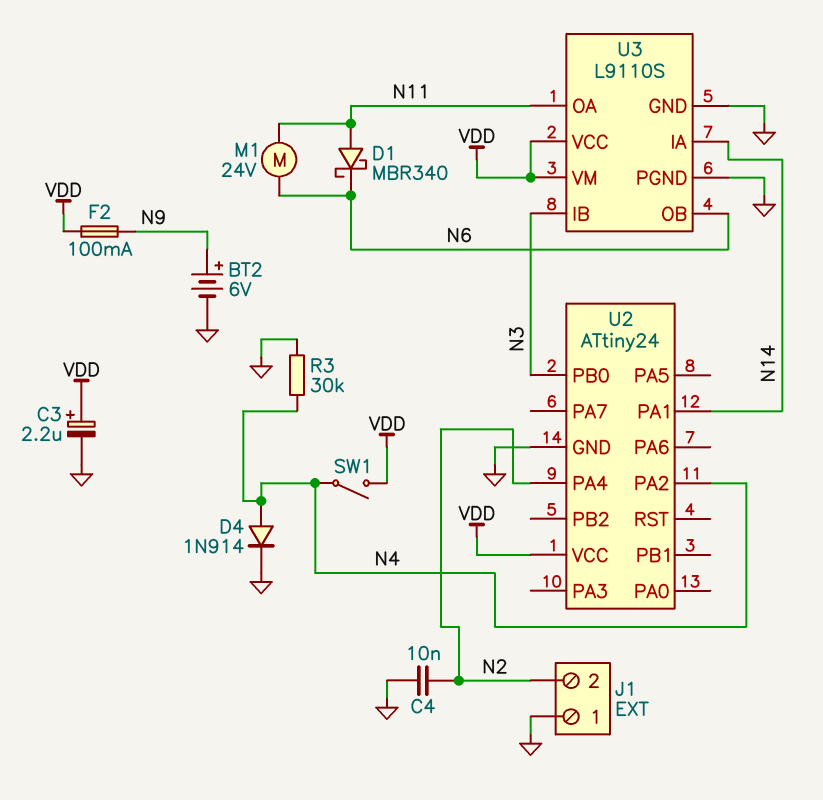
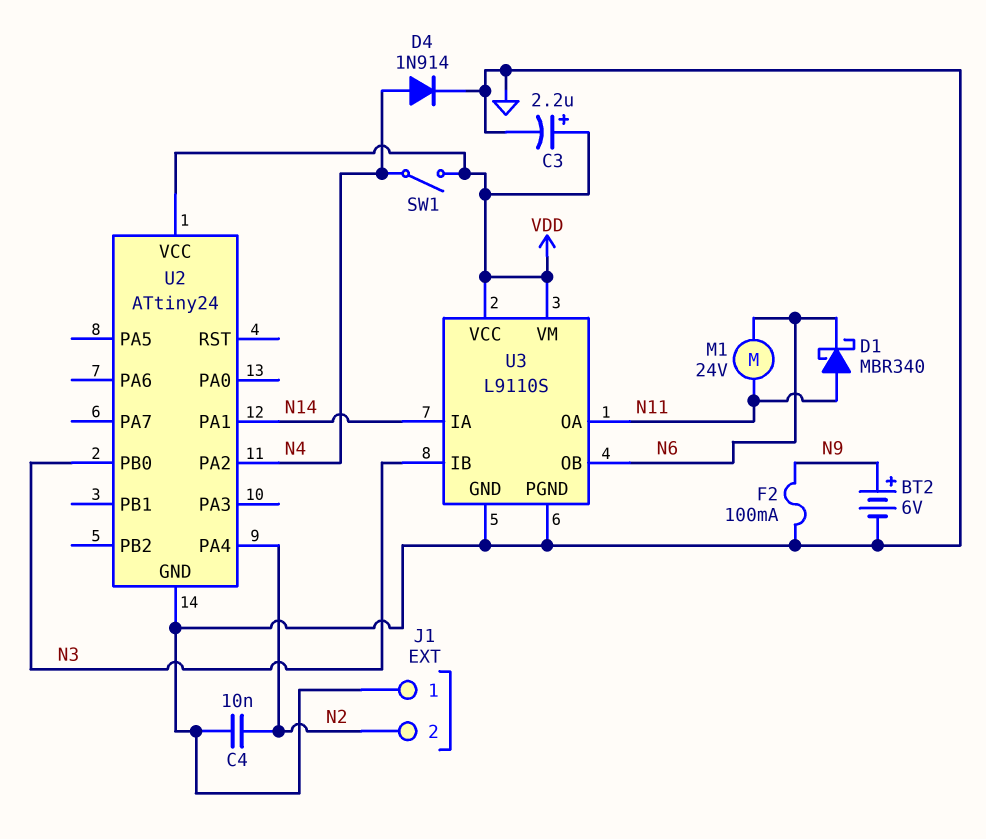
F2: 100mA (N9, VDD) -> 100mA (GND, N9)
R3: 30k (GND, N4) -> none

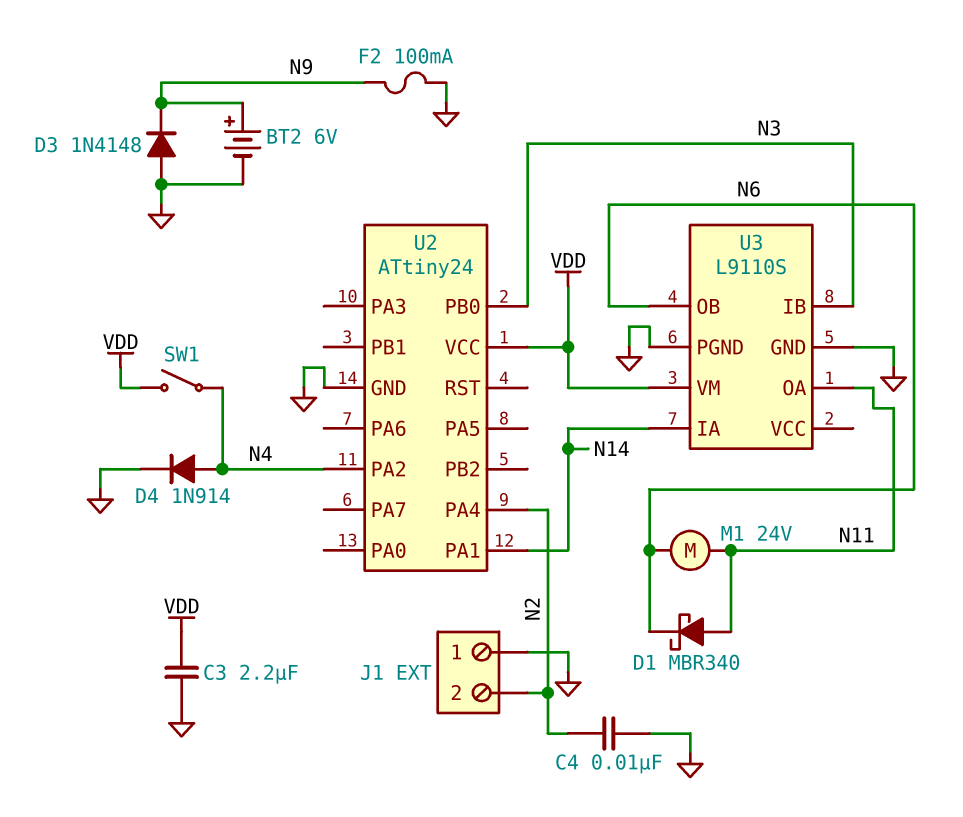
C3: 2.2uF (plus VDD, minus GND) -> 2.2uF (GND, VDD)
D3: none -> diode 1N4148 (A GND, K N9)
U3 pin VCC: VDD -> none

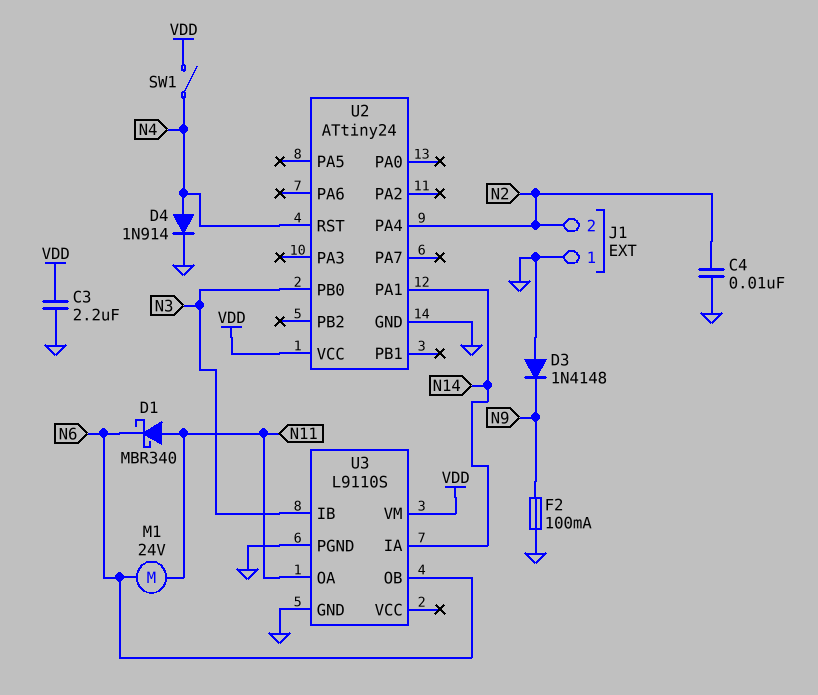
BT2: 6V (plus N9, minus GND) -> none
U2 pin PA2: N4 -> none
U2 pin RST: none -> N4

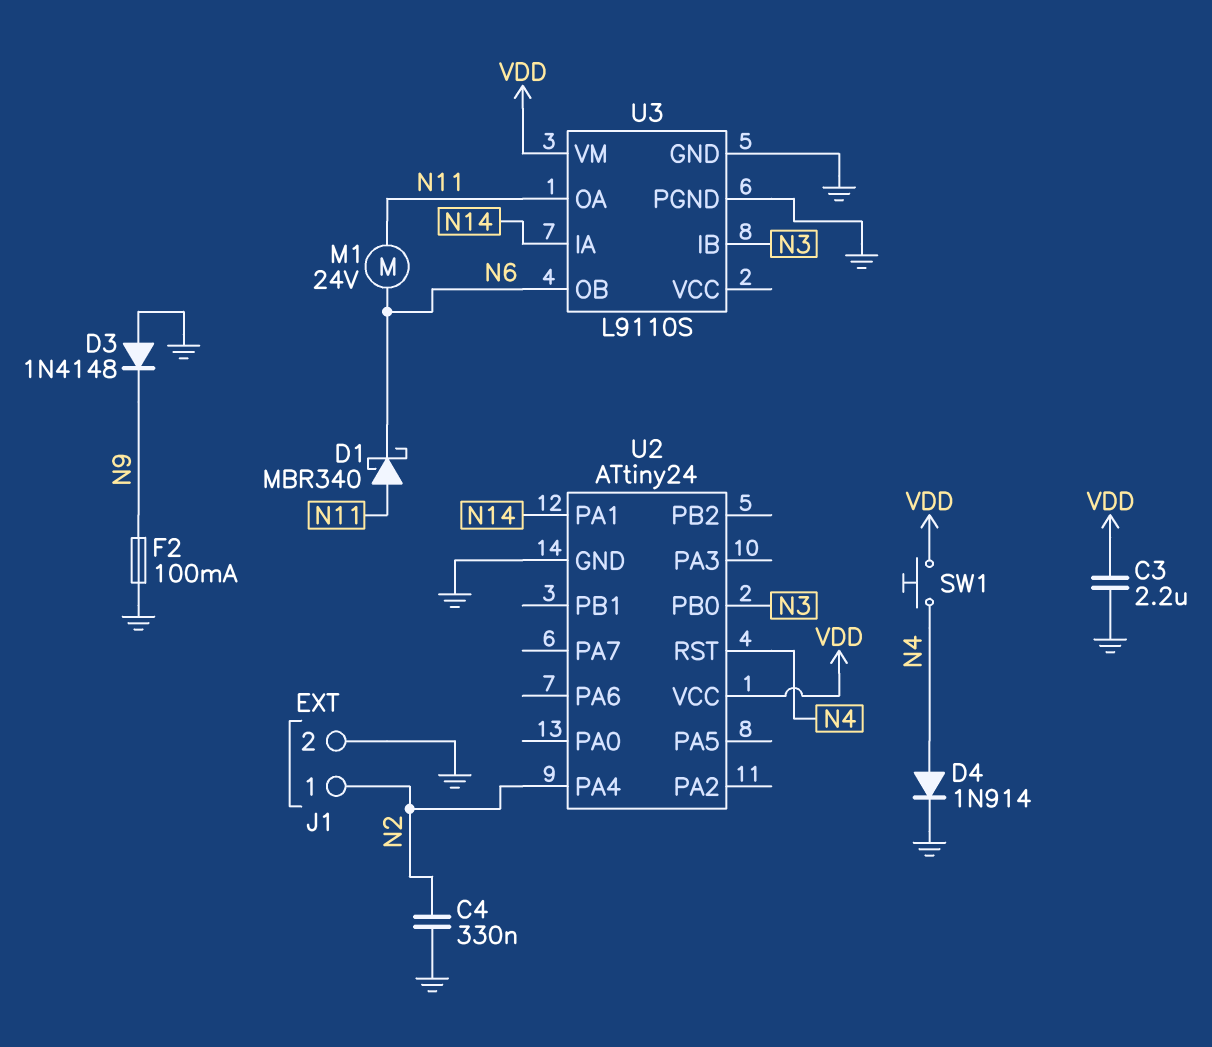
C4: 10nF (GND, N2) -> 330nF (GND, N2)
J1 pin 1: GND -> N2
J1 pin 2: N2 -> GND
SW1: switch (N4, VDD) -> button (N4, VDD)

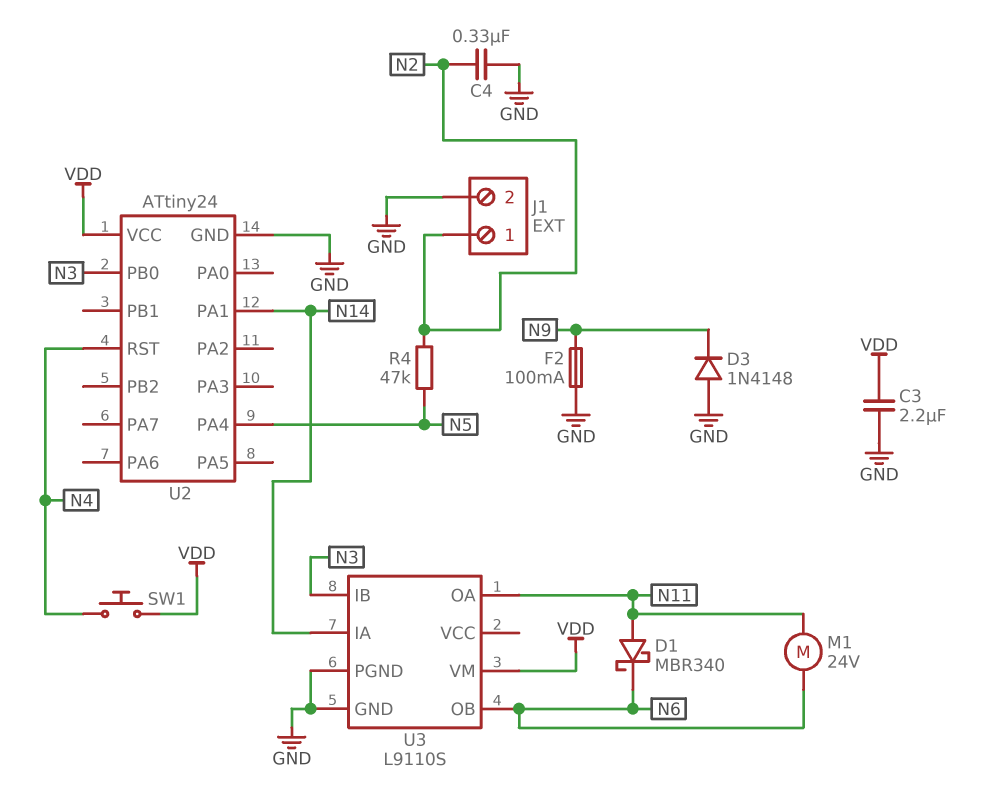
D4: diode 1N914 (A N4, K GND) -> none
R4: none -> 47k (N2, N5)
U2 pin PA4: N2 -> N5

